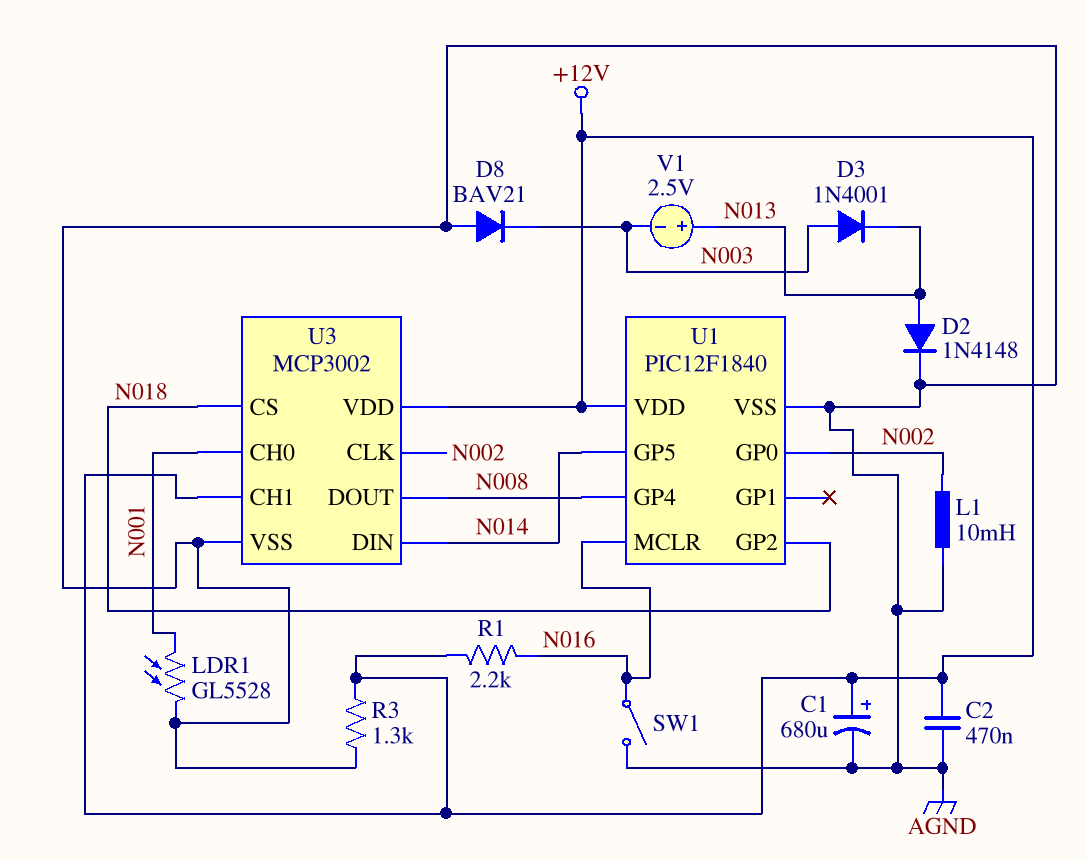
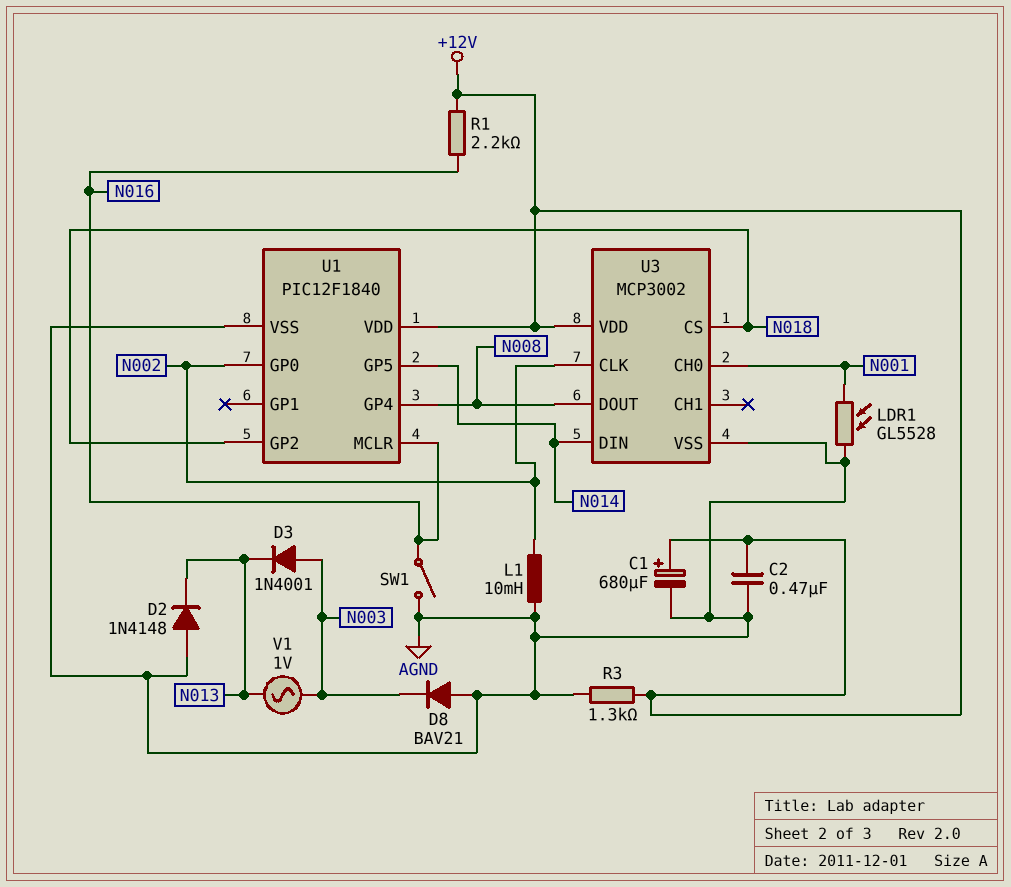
D2: diode 1N4148 (A N013, K AGND) -> diode 1N4148 (A AGND, K N013)
U3 pin CH1: +12V -> none
V1: 2.5V (plus N013, minus N003) -> AC 1V (N003, N013)

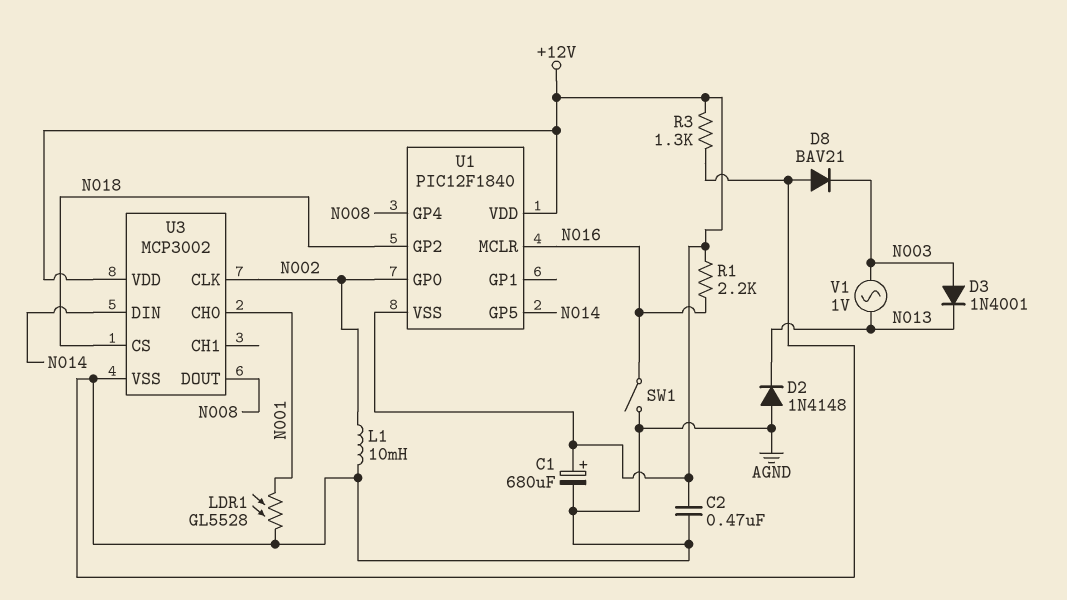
U1 pin VSS: AGND -> +12V

